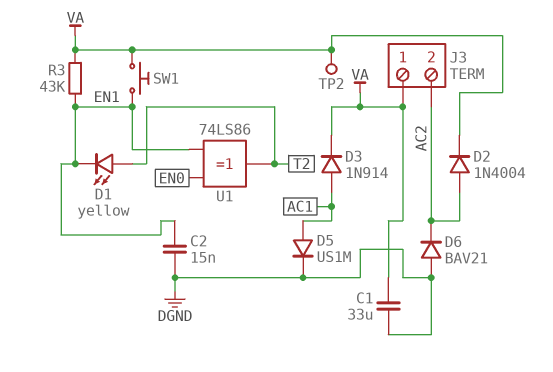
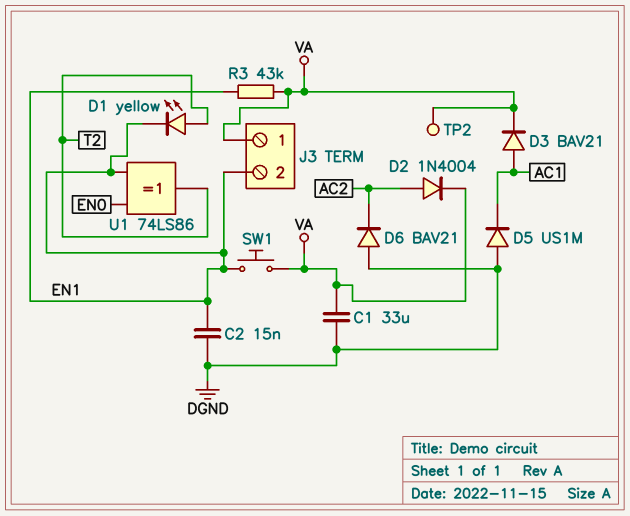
D3: diode 1N914 (A AC1, K VA) -> diode BAV21 (A AC1, K VA)
D5: diode US1M (A AC1, K DGND) -> diode US1M (A DGND, K AC1)
J3 pin 2: AC2 -> EN1

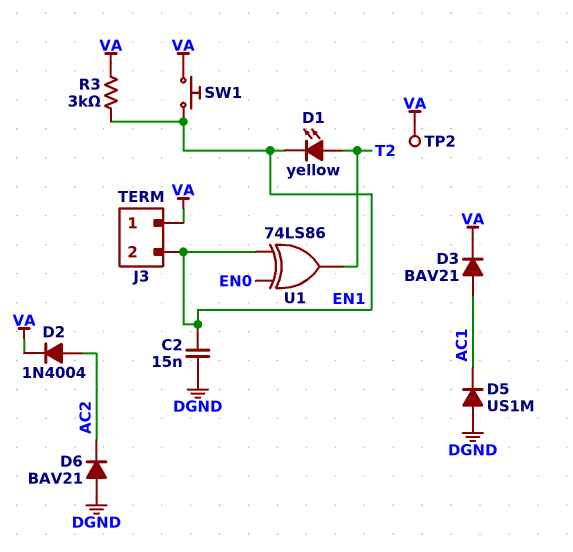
C1: 33uF (DGND, VA) -> none
R3: 43k (EN1, VA) -> 3k (EN1, VA)

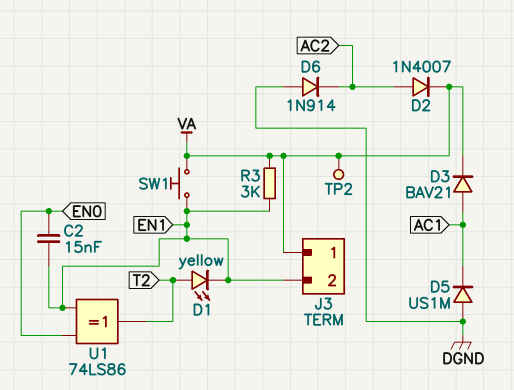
C2: 15nF (DGND, EN1) -> 15nF (EN0, EN1)
D2: diode 1N4004 (A AC2, K VA) -> diode 1N4007 (A AC2, K VA)
D6: diode BAV21 (A DGND, K AC2) -> diode 1N914 (A DGND, K AC2)

